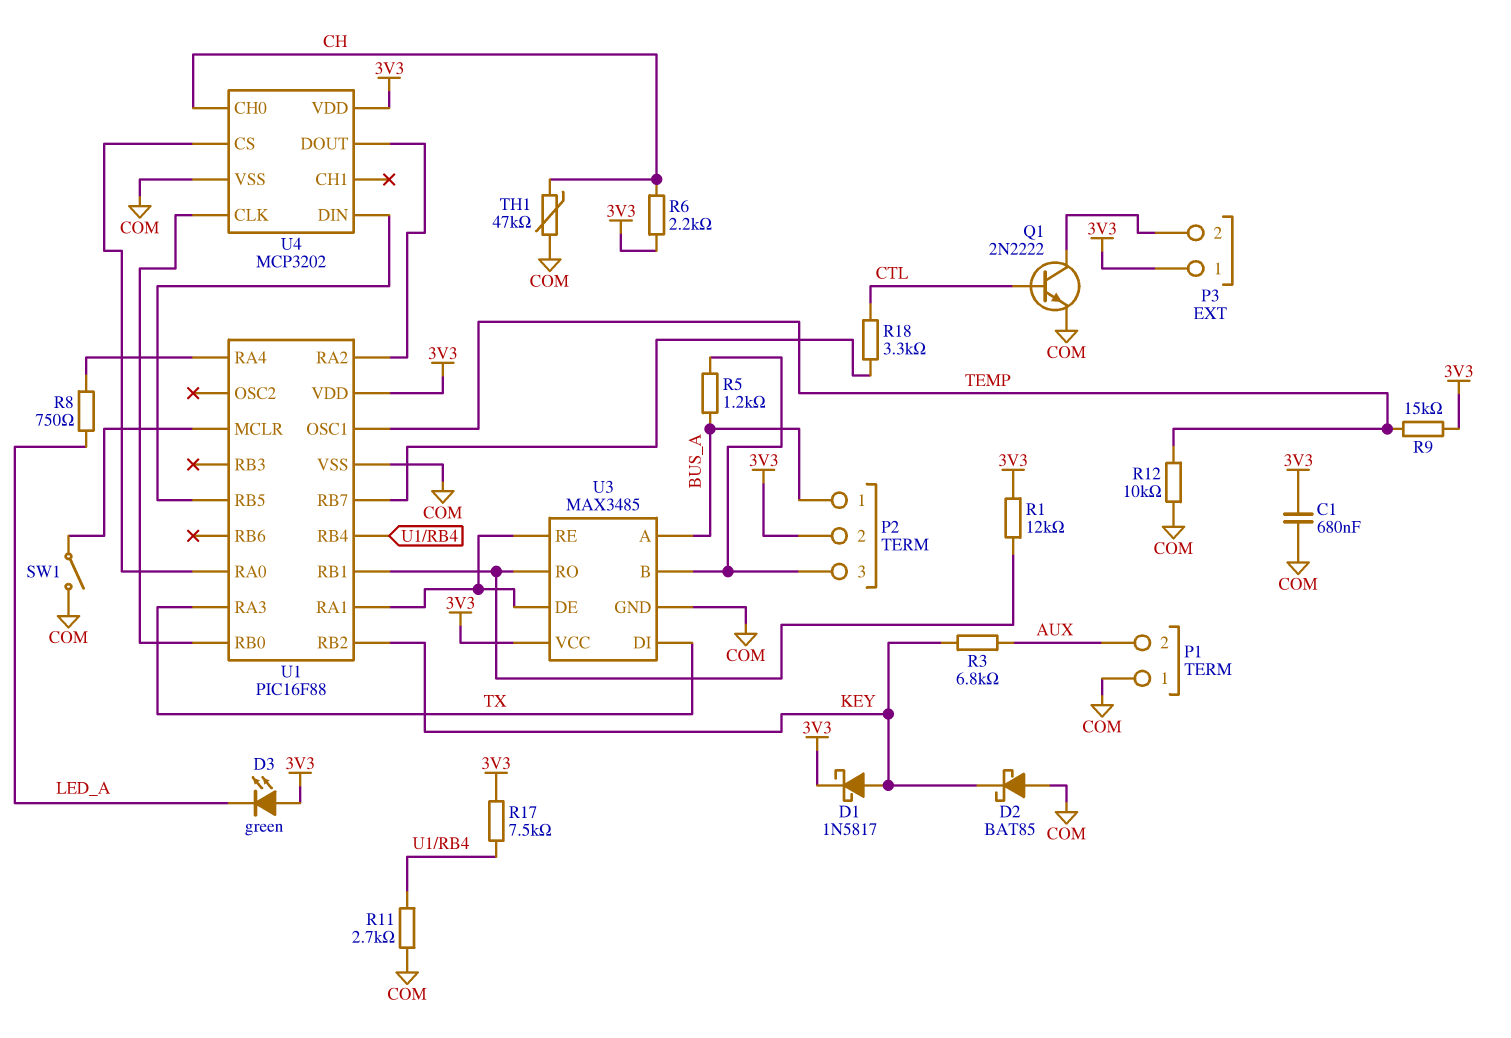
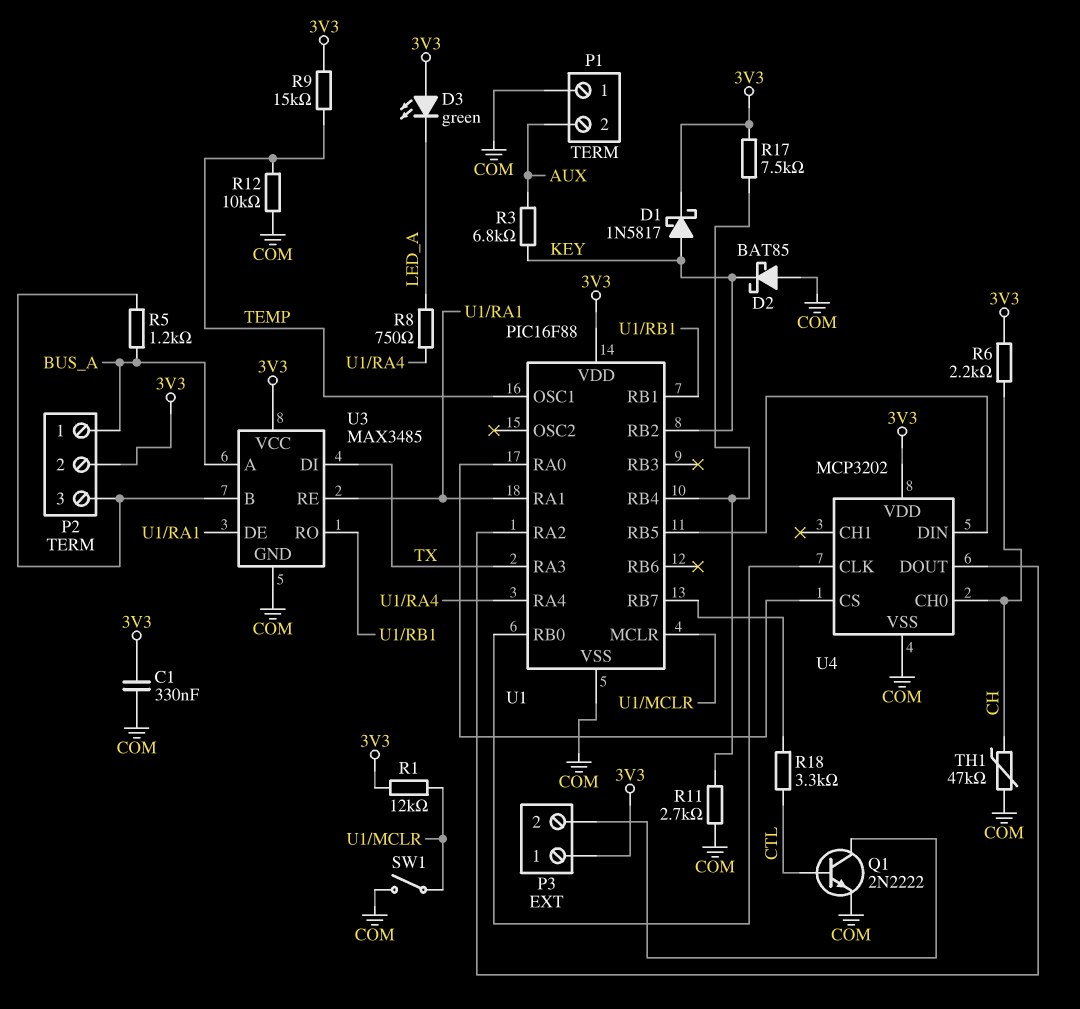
C1: 680nF (3V3, COM) -> 330nF (3V3, COM)
R1: 12k (3V3, U1/RB1) -> 12k (3V3, U1/MCLR)

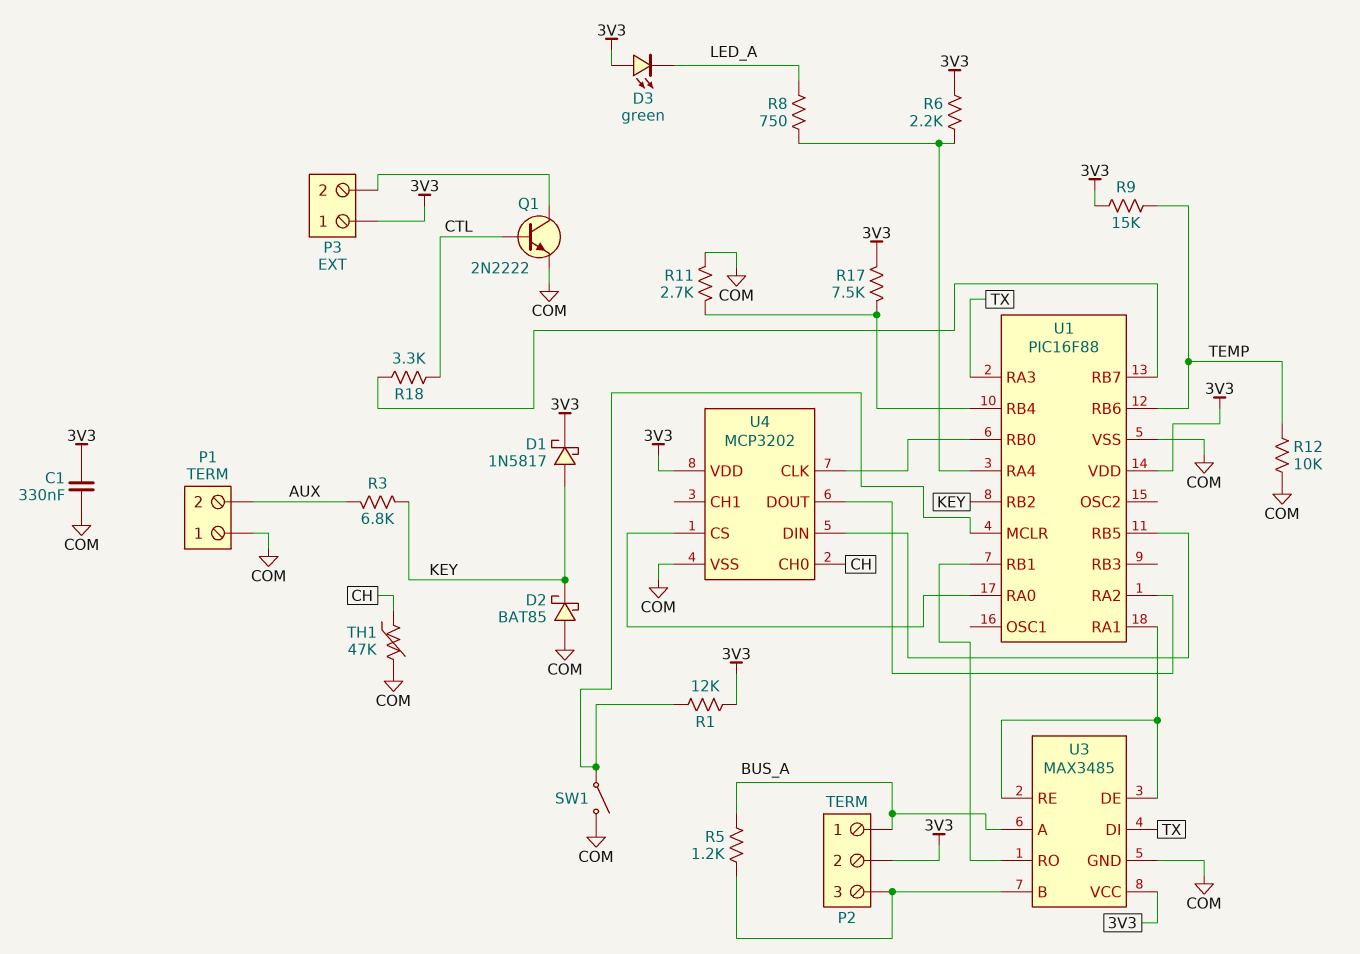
R6: 2.2k (3V3, CH) -> 2.2k (3V3, U1/RA4)
U1 pin OSC1: TEMP -> none
U1 pin RB6: none -> TEMP

